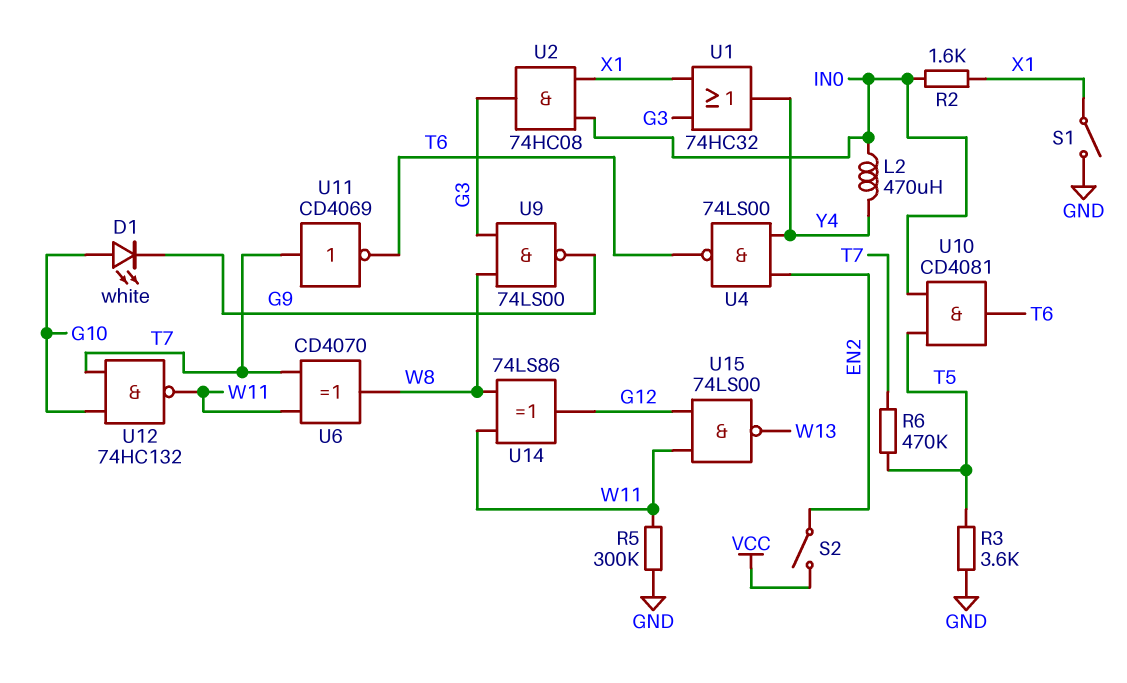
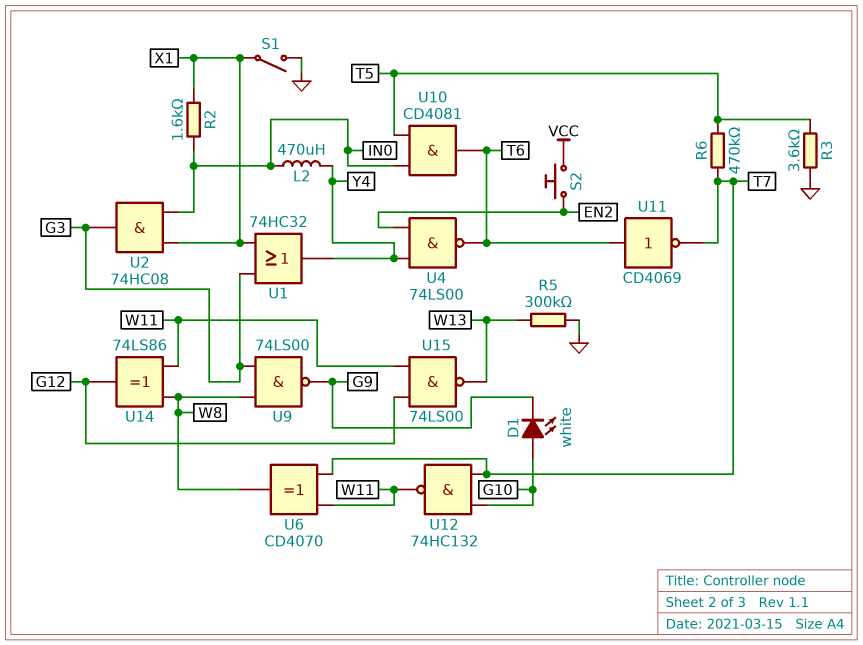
R5: 300k (GND, W11) -> 300k (GND, W13)
S2: switch (EN2, VCC) -> button (EN2, VCC)
U11: NOT CD4069 (in T7, out T6) -> NOT CD4069 (in T6, out T7)

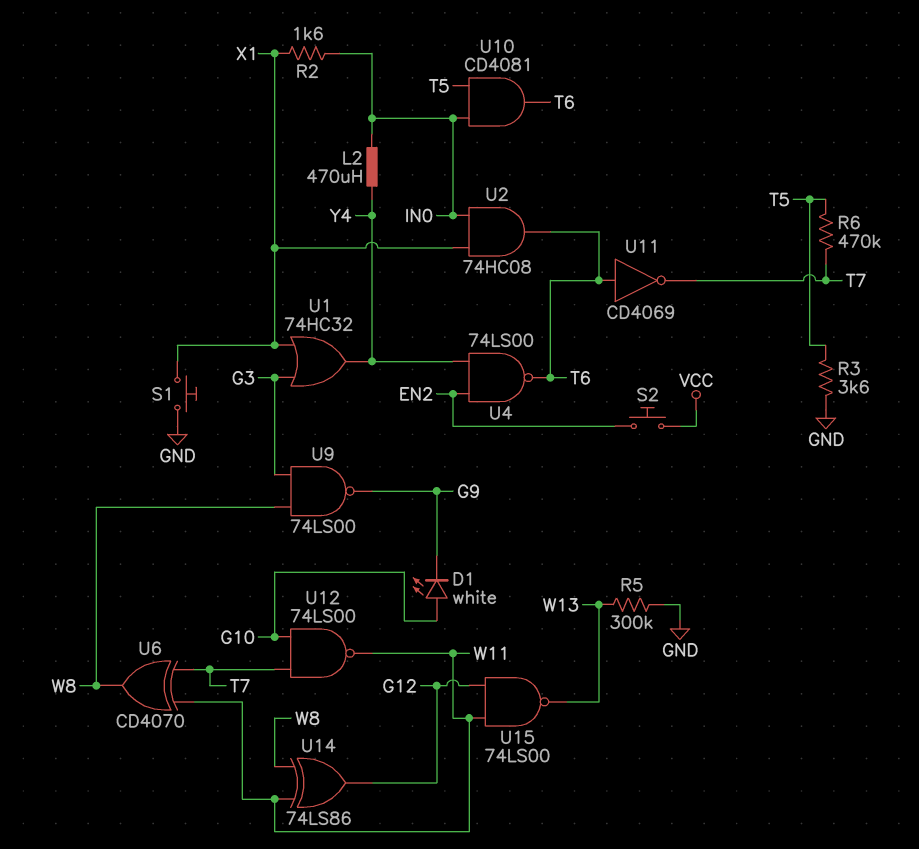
S1: switch (GND, X1) -> button (GND, X1)
U2: AND 74HC08 (in IN0, in X1, out G3) -> AND 74HC08 (in IN0, in X1, out T6)
U12: NAND 74HC132 (in G10, in T7, out W11) -> NAND 74LS00 (in G10, in T7, out W11)

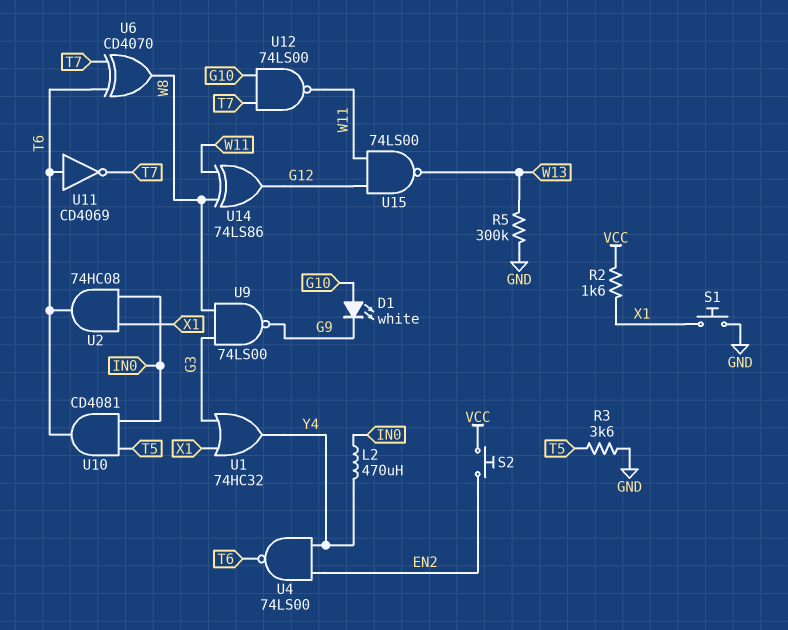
R2: 1.6k (IN0, X1) -> 1.6k (VCC, X1)
R6: 470k (T5, T7) -> none
U6: XOR CD4070 (in T7, in W11, out W8) -> XOR CD4070 (in T6, in T7, out W8)

